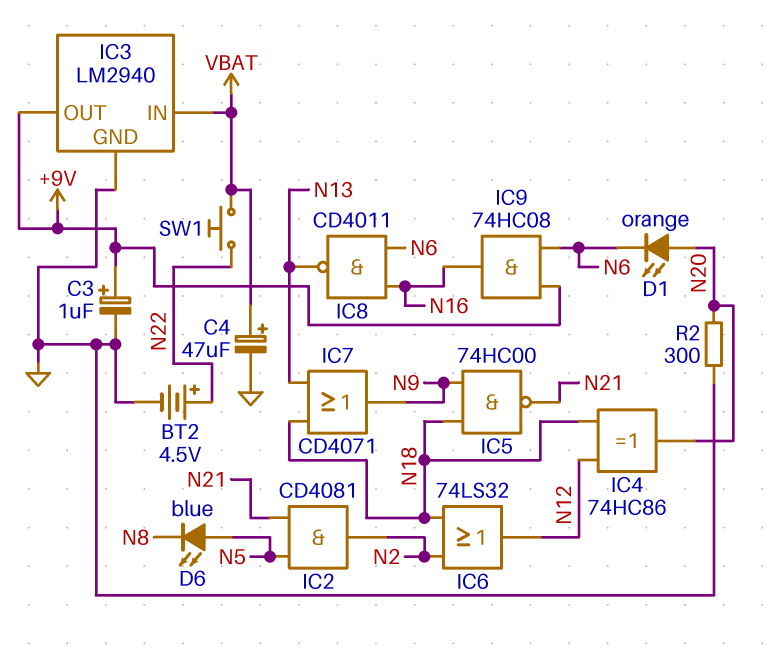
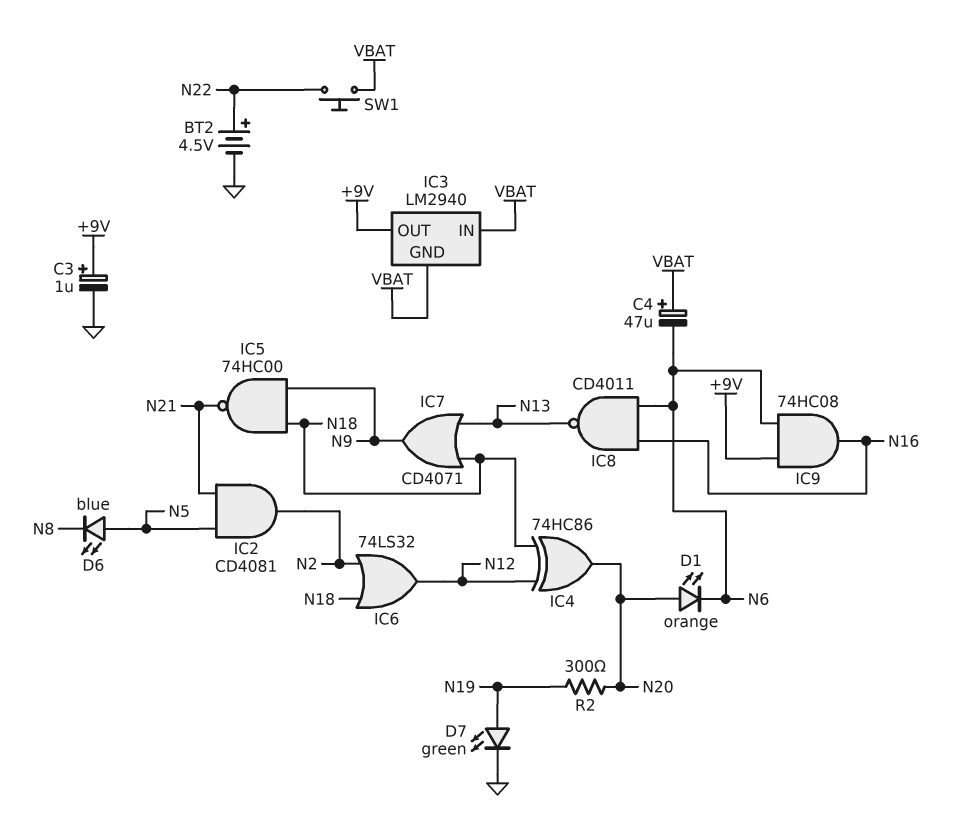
C4: 47uF (plus VBAT, minus GND) -> 47uF (plus VBAT, minus N6)
D7: none -> LED green (A N19, K GND)
IC3 pin GND: GND -> VBAT
R2: 300 (GND, N20) -> 300 (N19, N20)

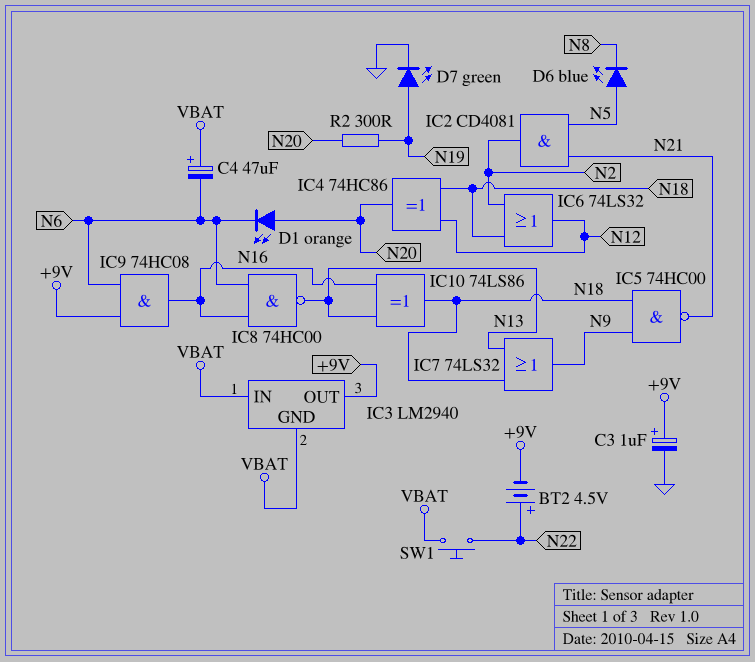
BT2: 4.5V (plus N22, minus GND) -> 4.5V (plus N22, minus +9V)
IC7: OR CD4071 (in N13, in N18, out N9) -> OR 74LS32 (in N13, in N18, out N9)
IC8: NAND CD4011 (in N6, in N16, out N13) -> NAND 74HC00 (in N6, in N16, out N13)
IC10: none -> XOR 74LS86 (in N13, in N16, out N18)

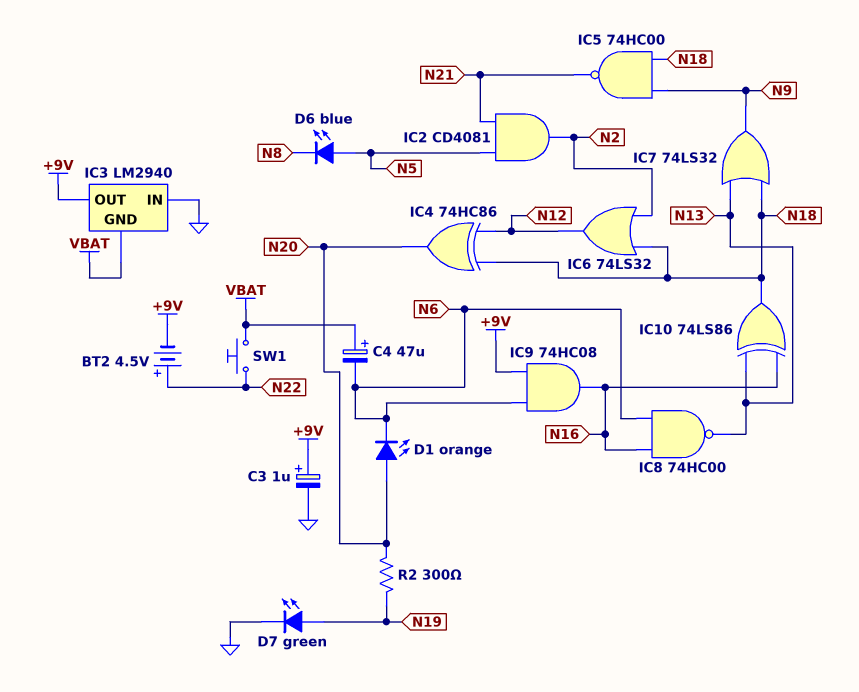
IC3 pin IN: VBAT -> GND

